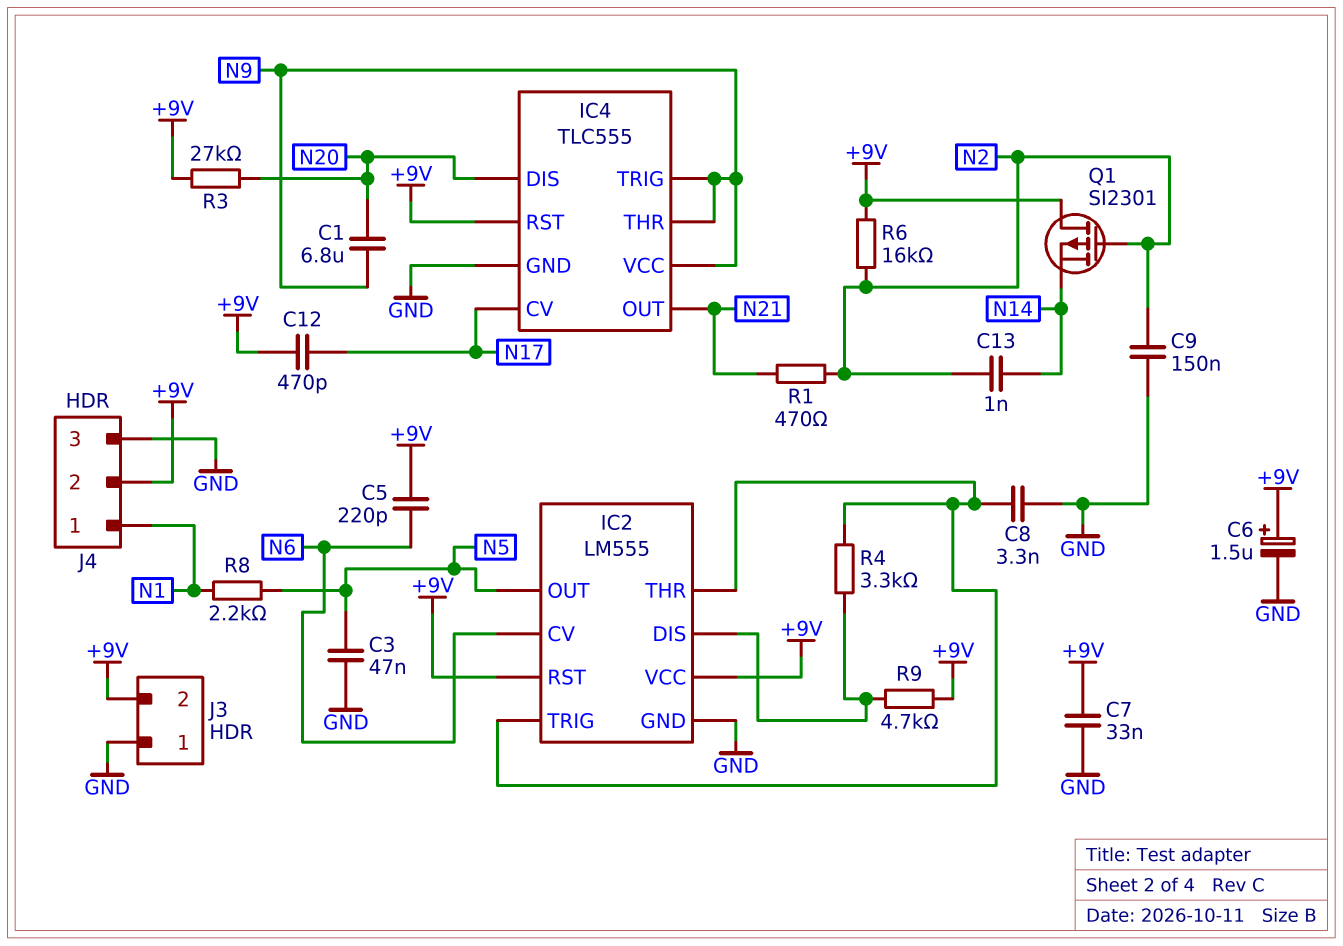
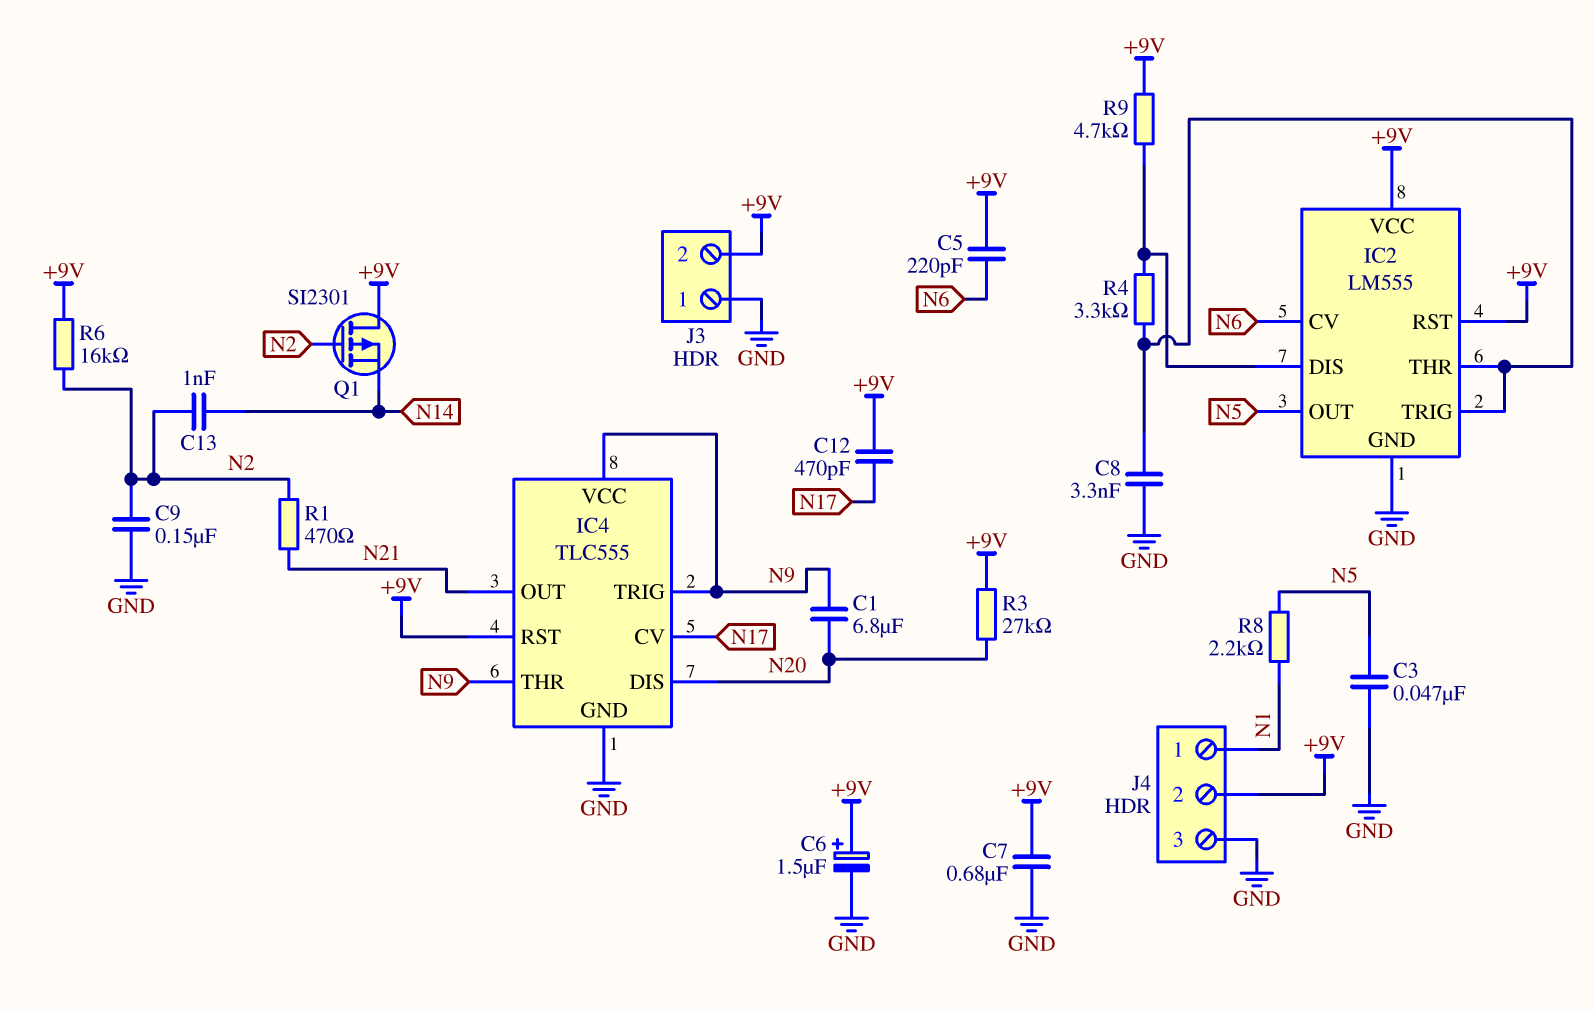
C7: 33nF (+9V, GND) -> 680nF (+9V, GND)

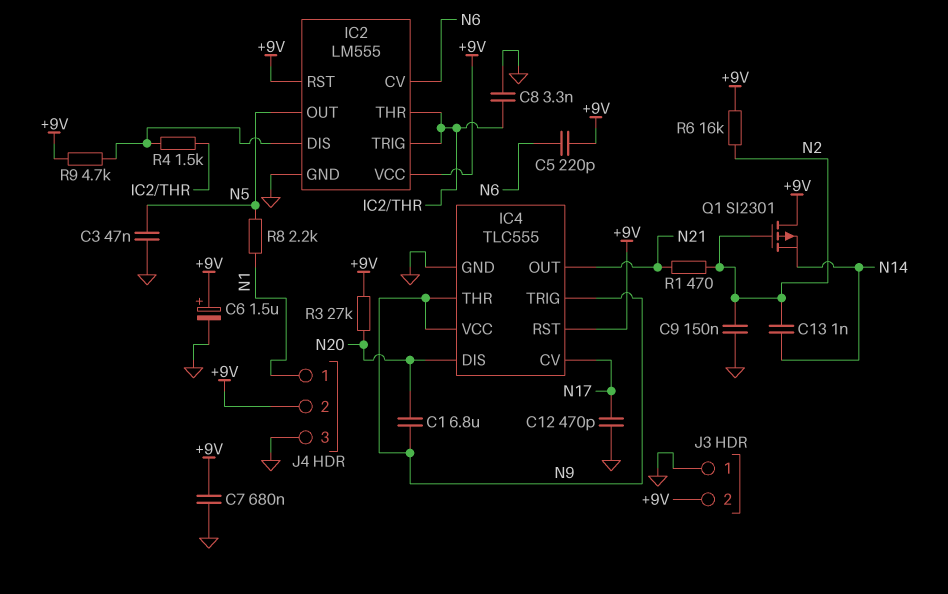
C12: 470pF (+9V, N17) -> 470pF (GND, N17)
R4: 3.3k (IC2/DIS, IC2/THR) -> 1.5k (IC2/DIS, IC2/THR)

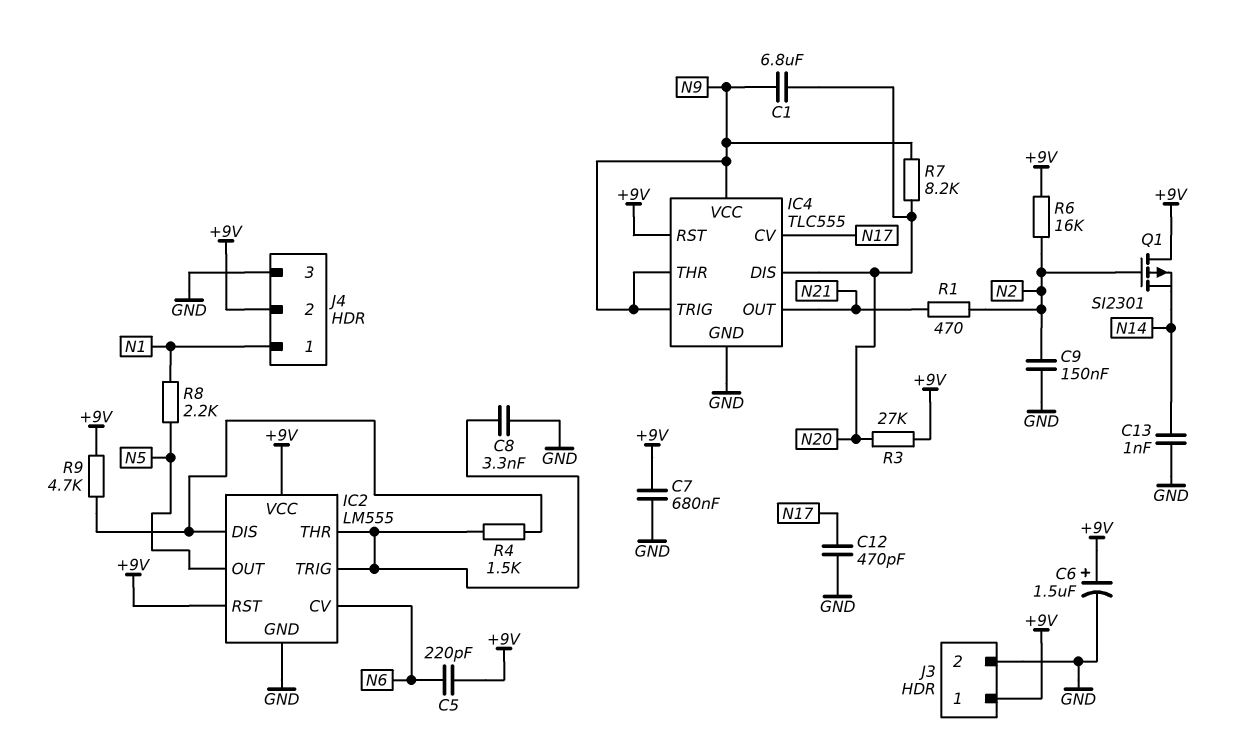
C3: 47nF (GND, N5) -> none
C13: 1nF (N2, N14) -> 1nF (GND, N14)
J3 pin 1: GND -> +9V
J3 pin 2: +9V -> GND
R7: none -> 8.2k (N9, N20)

